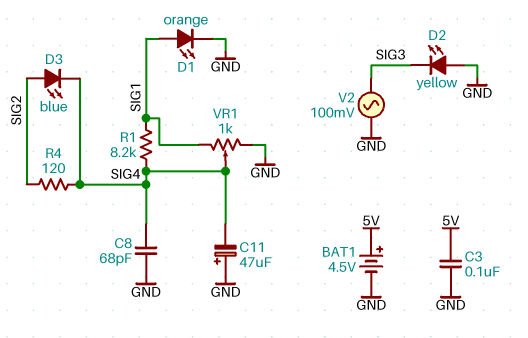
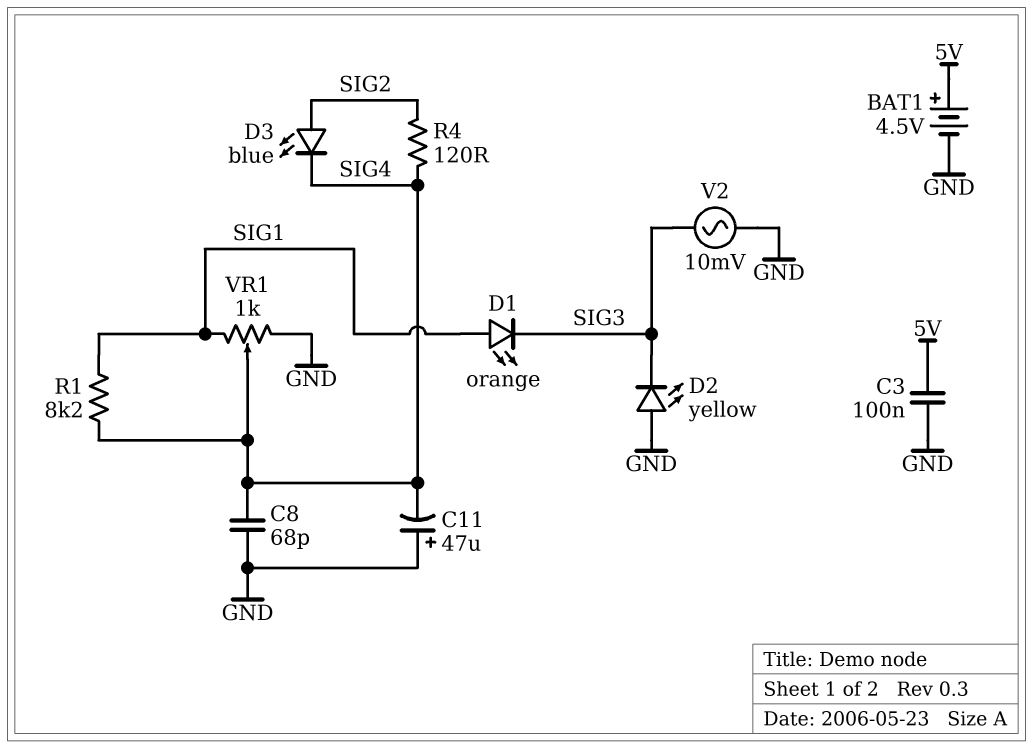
D1: LED orange (A SIG1, K GND) -> LED orange (A SIG1, K SIG3)
V2: AC 100mV (GND, SIG3) -> AC 10mV (GND, SIG3)

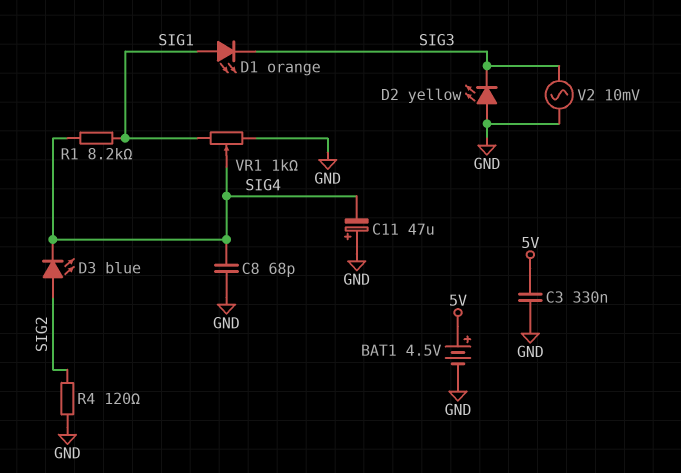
C3: 100nF (5V, GND) -> 330nF (5V, GND)
R4: 120 (SIG2, SIG4) -> 120 (GND, SIG2)

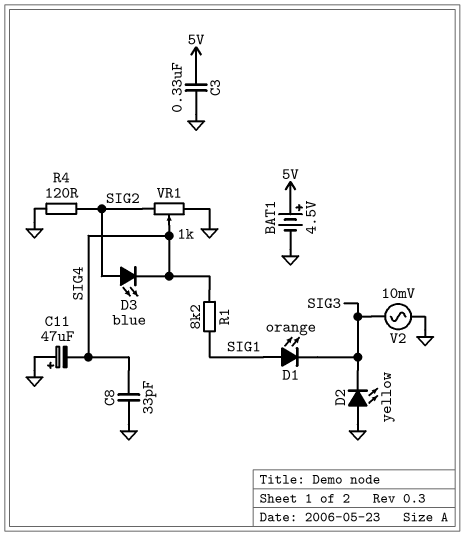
C8: 68pF (GND, SIG4) -> 33pF (GND, SIG4)
VR1: 1k (GND, SIG1, wiper SIG4) -> 1k (GND, SIG2, wiper SIG4)

